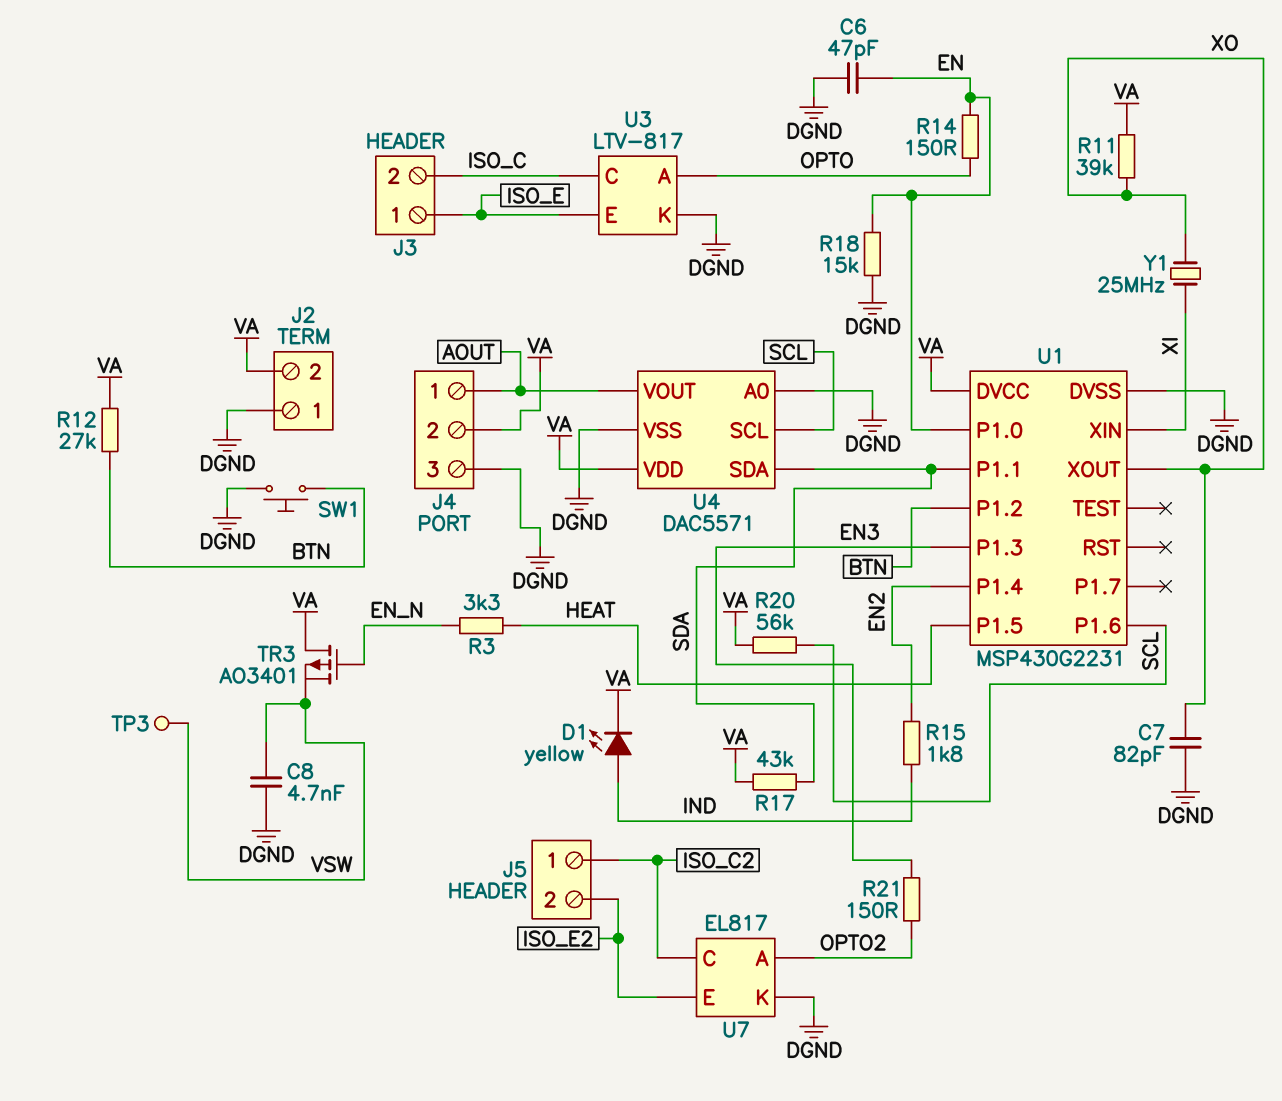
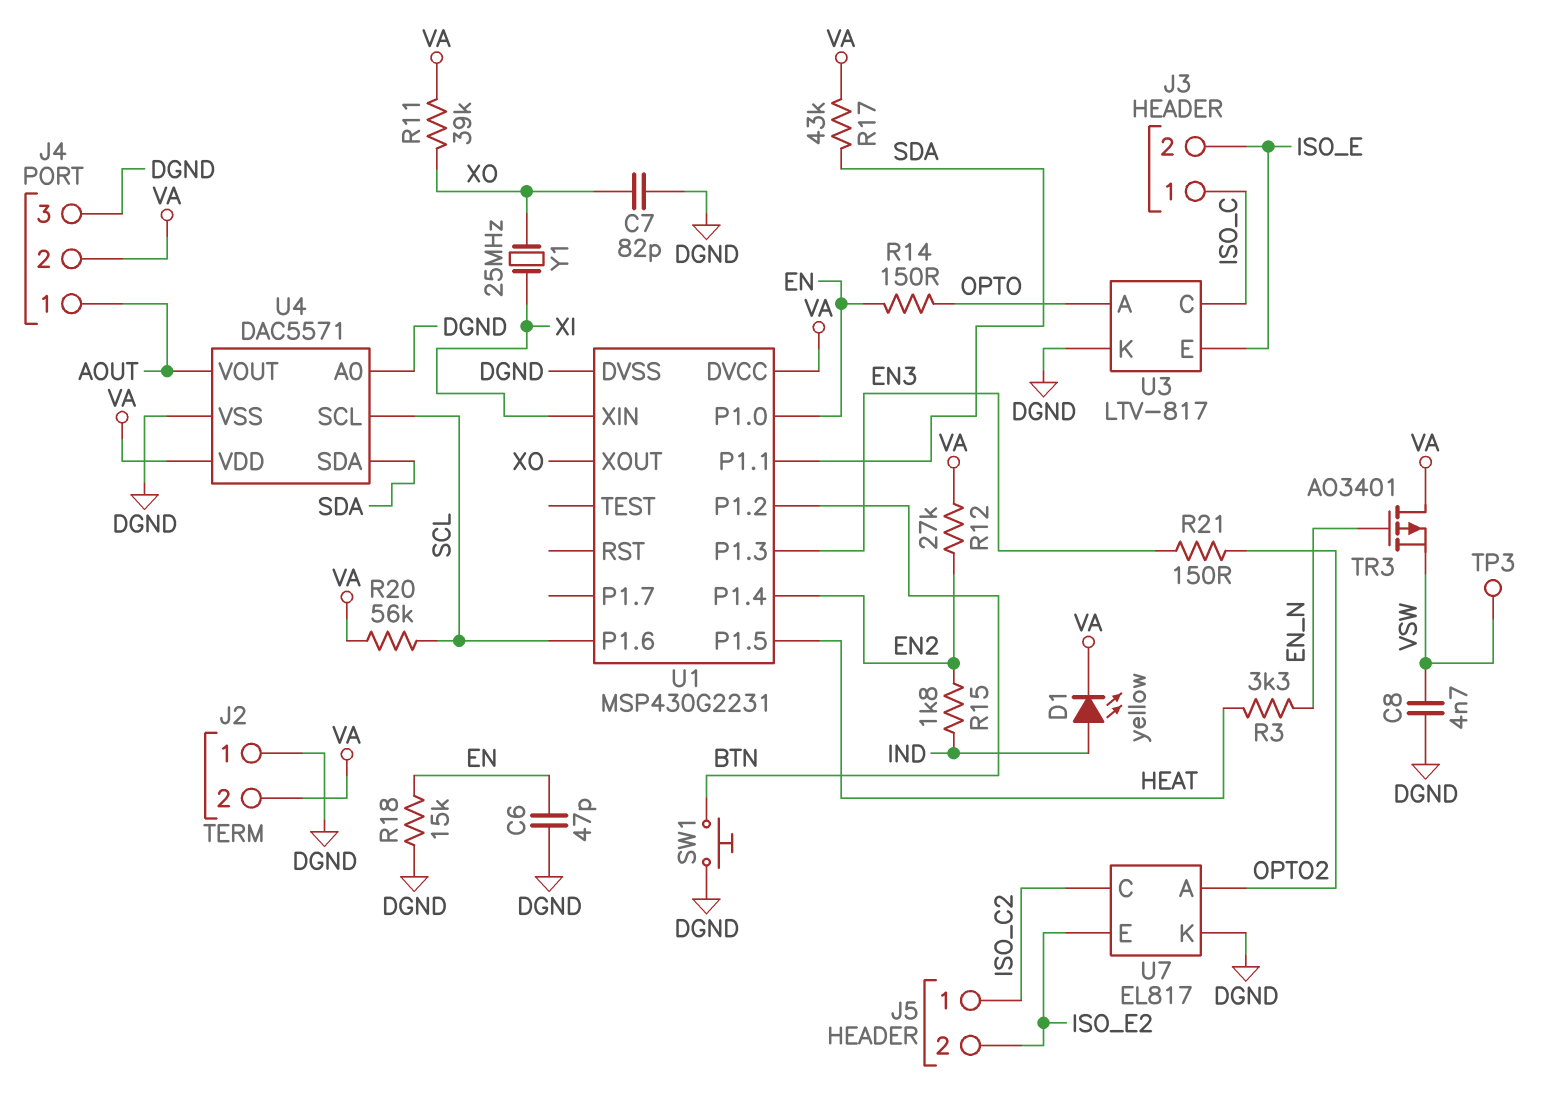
J3 pin 1: ISO_E -> ISO_C
J3 pin 2: ISO_C -> ISO_E
R12: 27k (BTN, VA) -> 27k (EN2, VA)

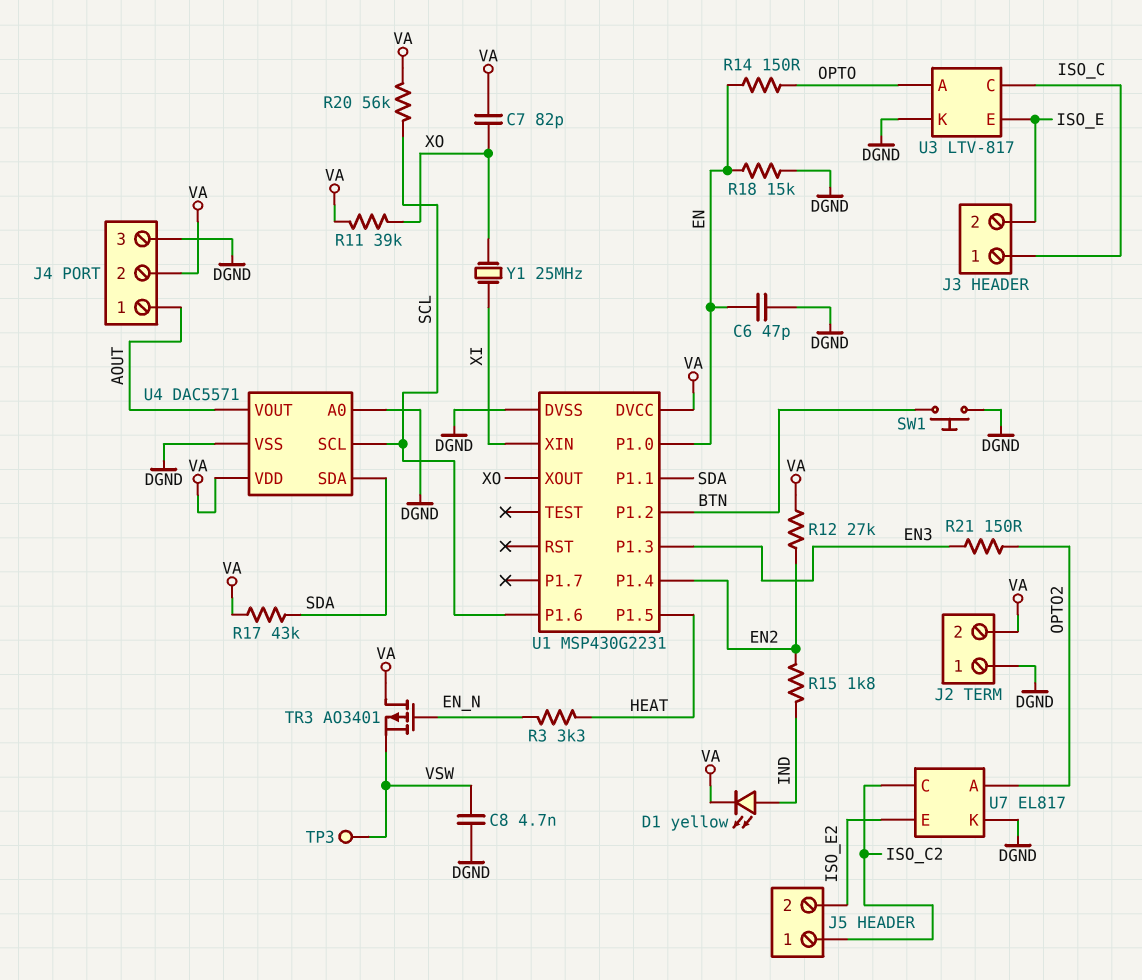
C7: 82pF (DGND, XO) -> 82pF (VA, XO)

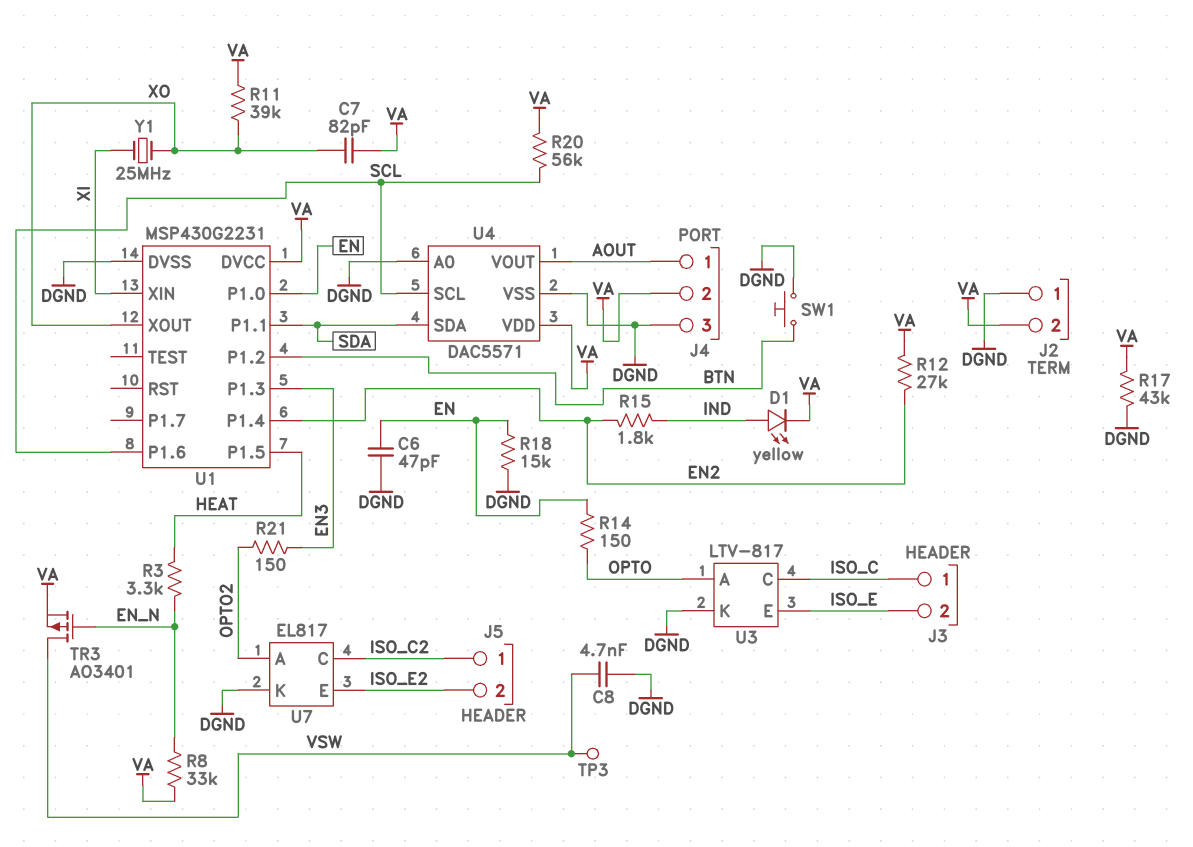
R8: none -> 33k (EN_N, VA)
R17: 43k (SDA, VA) -> 43k (DGND, VA)
TR3: PMOS AO3401 (G EN_N, D VA, S VSW) -> PMOS AO3401 (G EN_N, D VSW, S VA)

